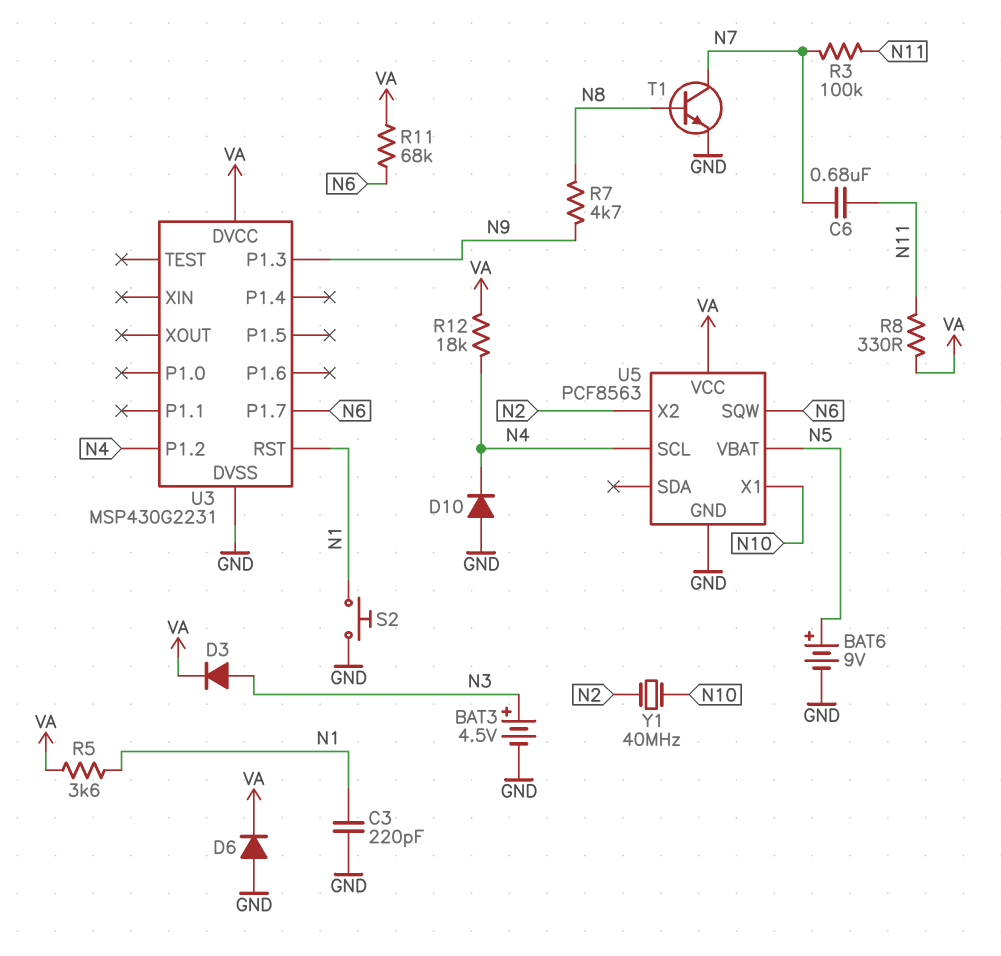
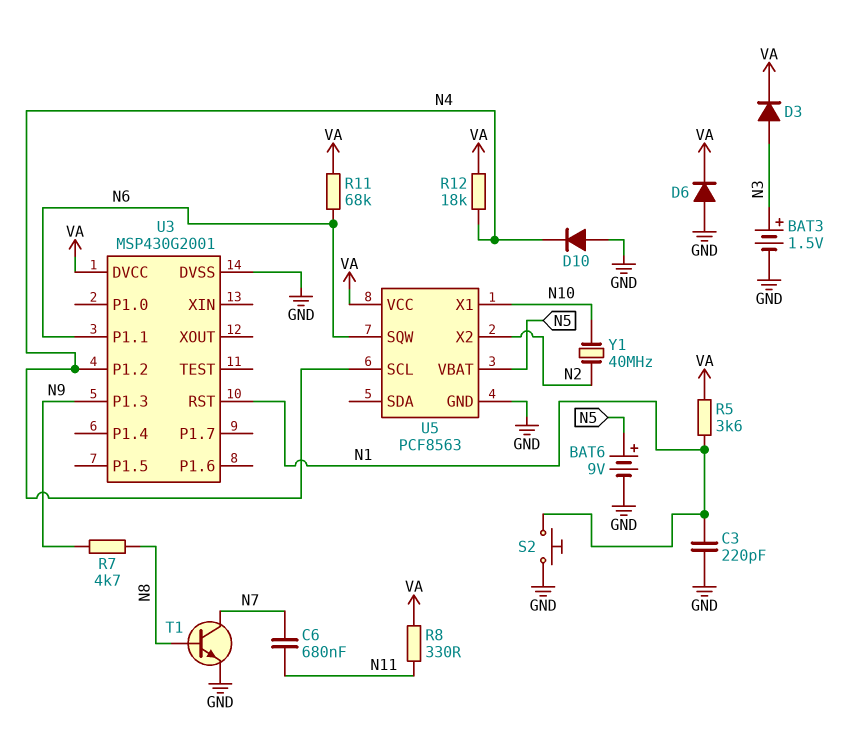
BAT3: 4.5V (plus N3, minus GND) -> 1.5V (plus N3, minus GND)
R3: 100k (N7, N11) -> none
U3: MSP430G2231 -> MSP430G2001
U3 pin P1.1: none -> N6
U3 pin P1.7: N6 -> none

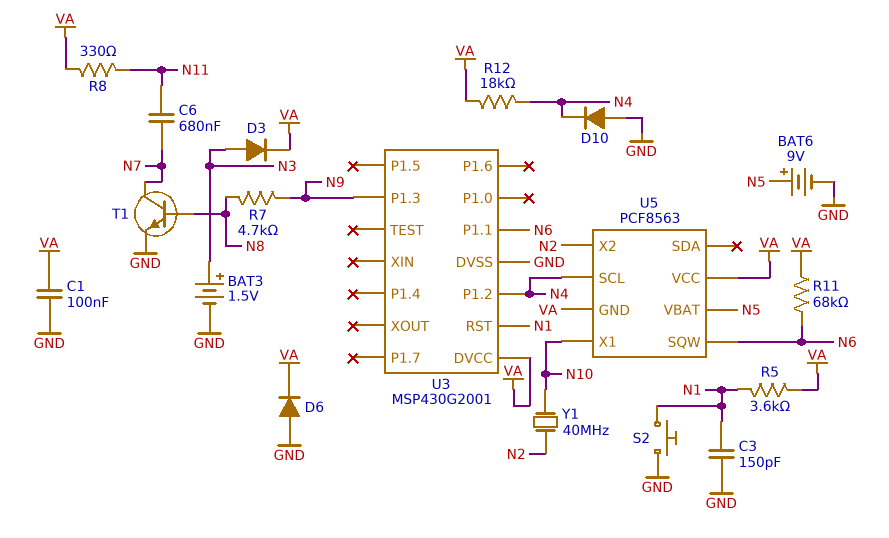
C1: none -> 100nF (GND, VA)
C3: 220pF (GND, N1) -> 150pF (GND, N1)
U5 pin GND: GND -> VA

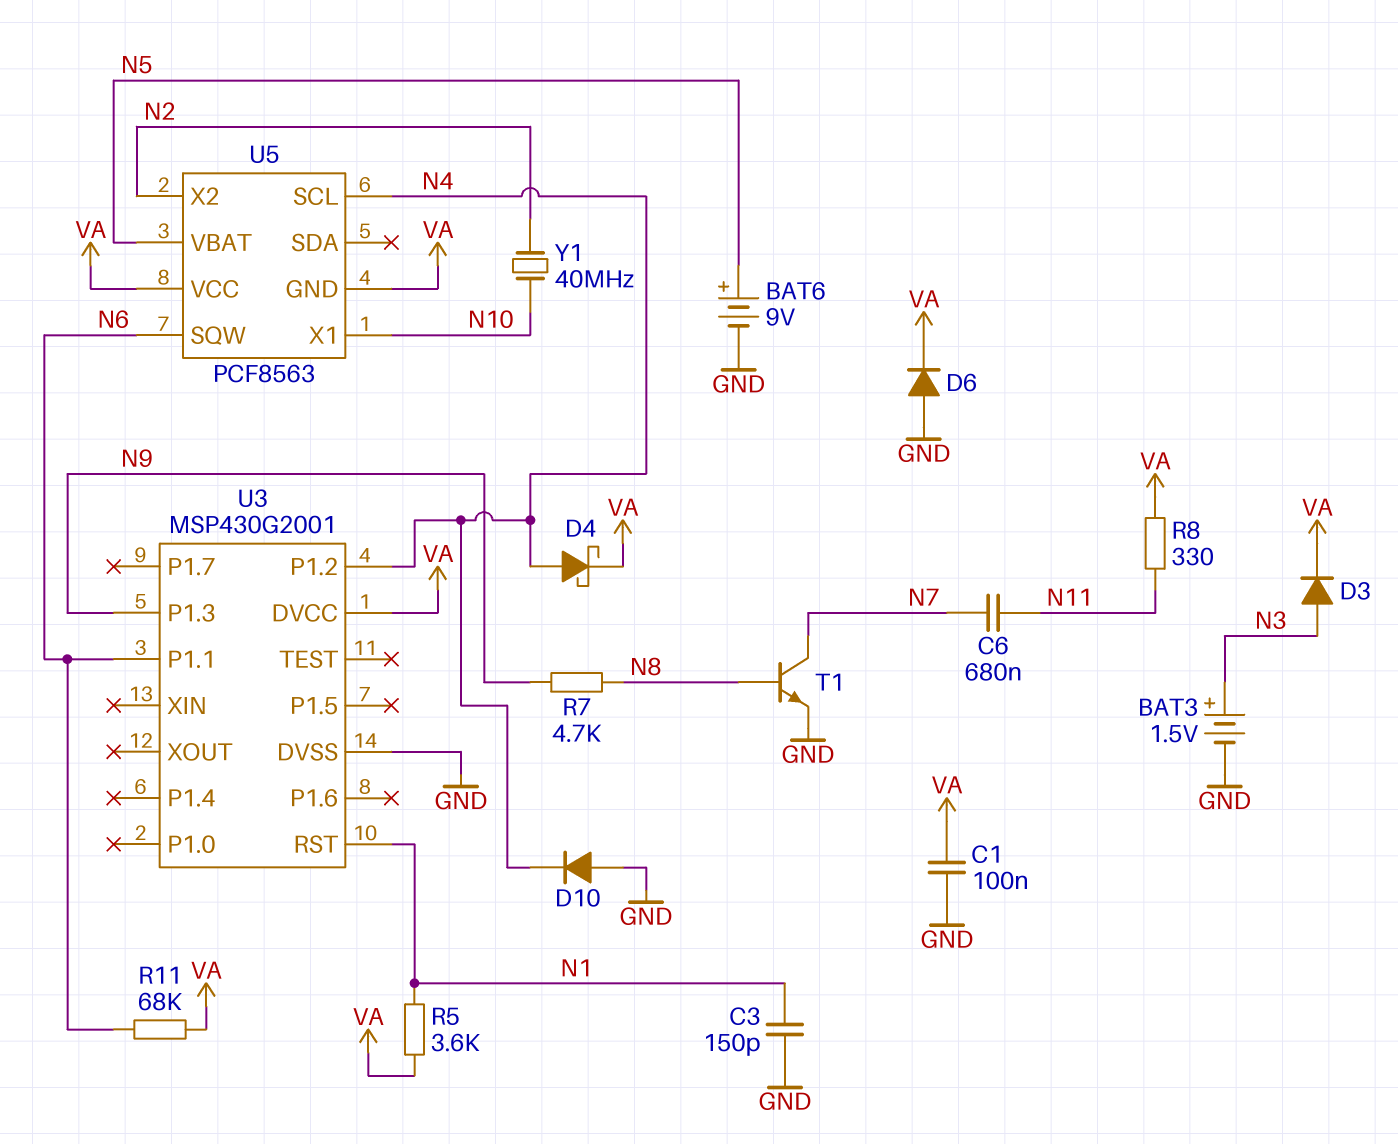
D4: none -> schottky (A N4, K VA)
R12: 18k (N4, VA) -> none
S2: button (GND, N1) -> none

